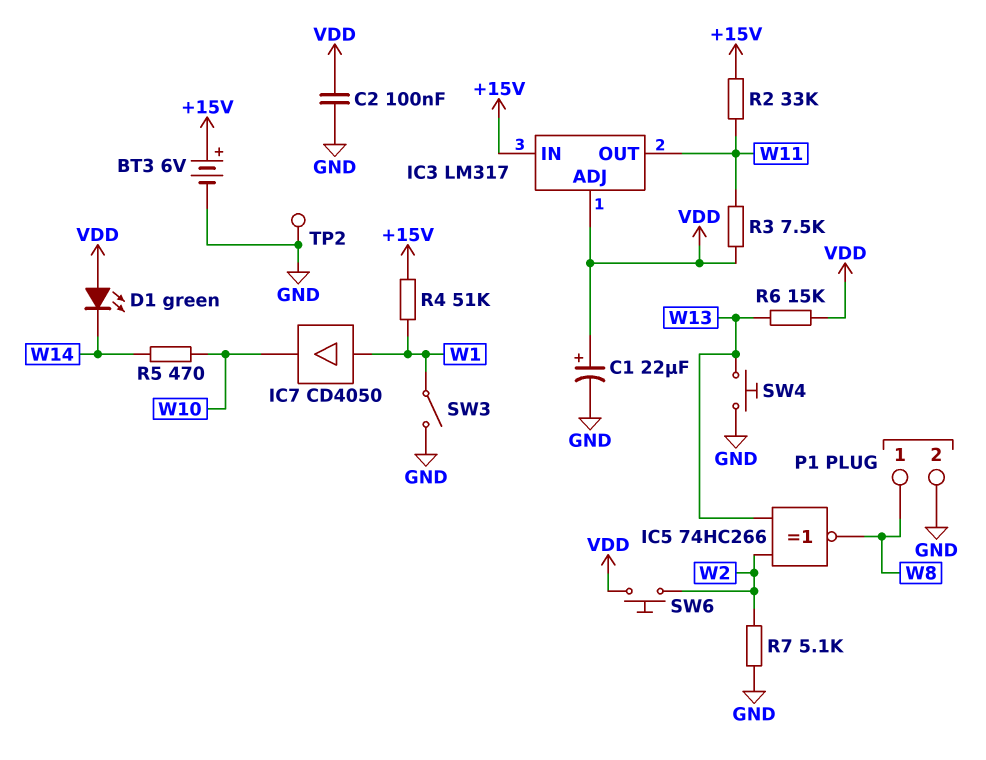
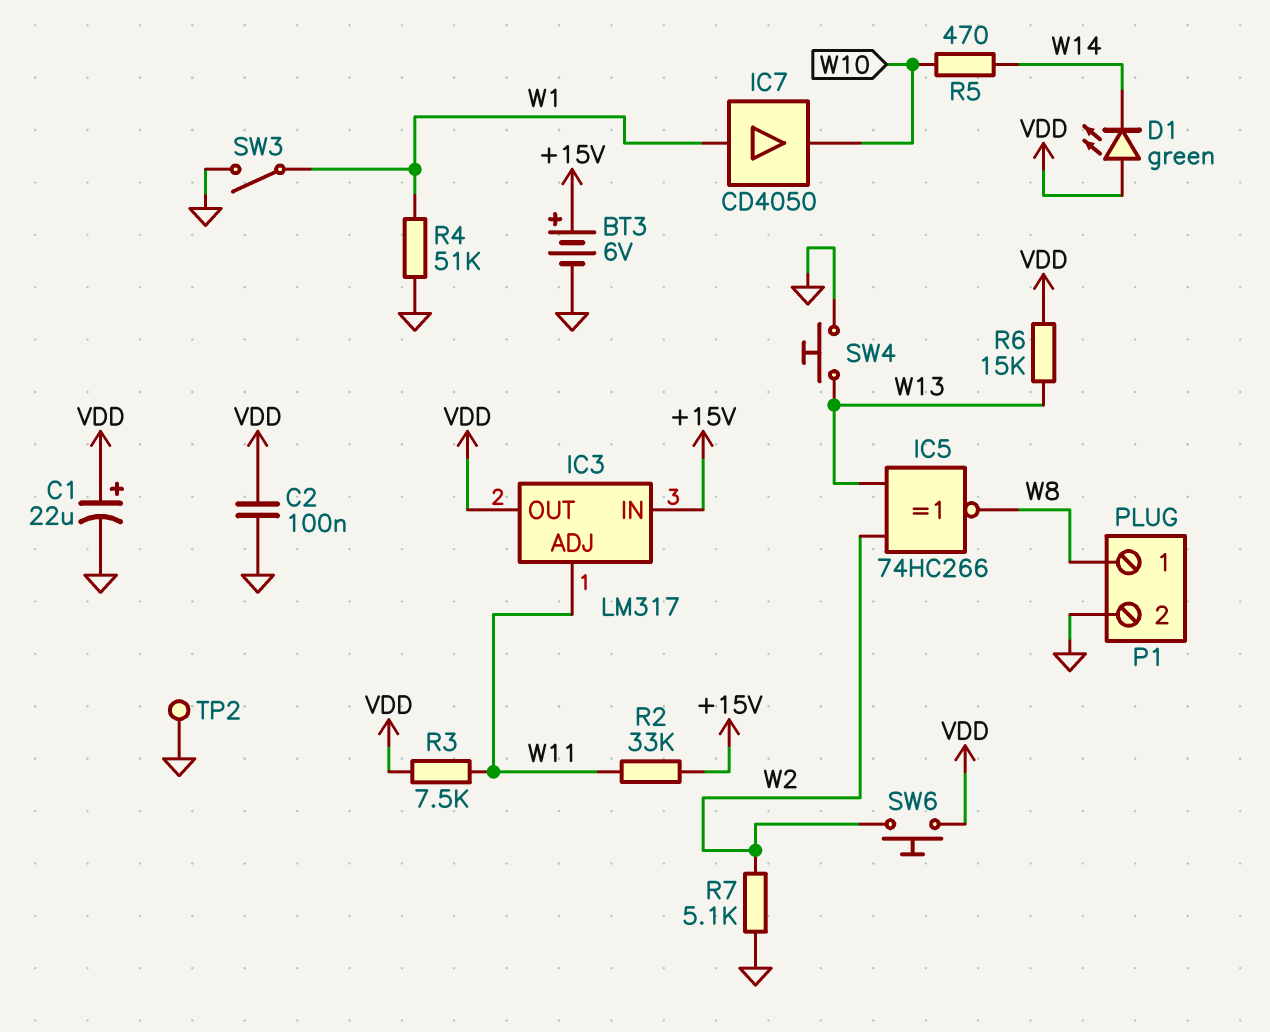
IC3 pin ADJ: VDD -> W11
IC3 pin OUT: W11 -> VDD
R4: 51k (+15V, W1) -> 51k (GND, W1)

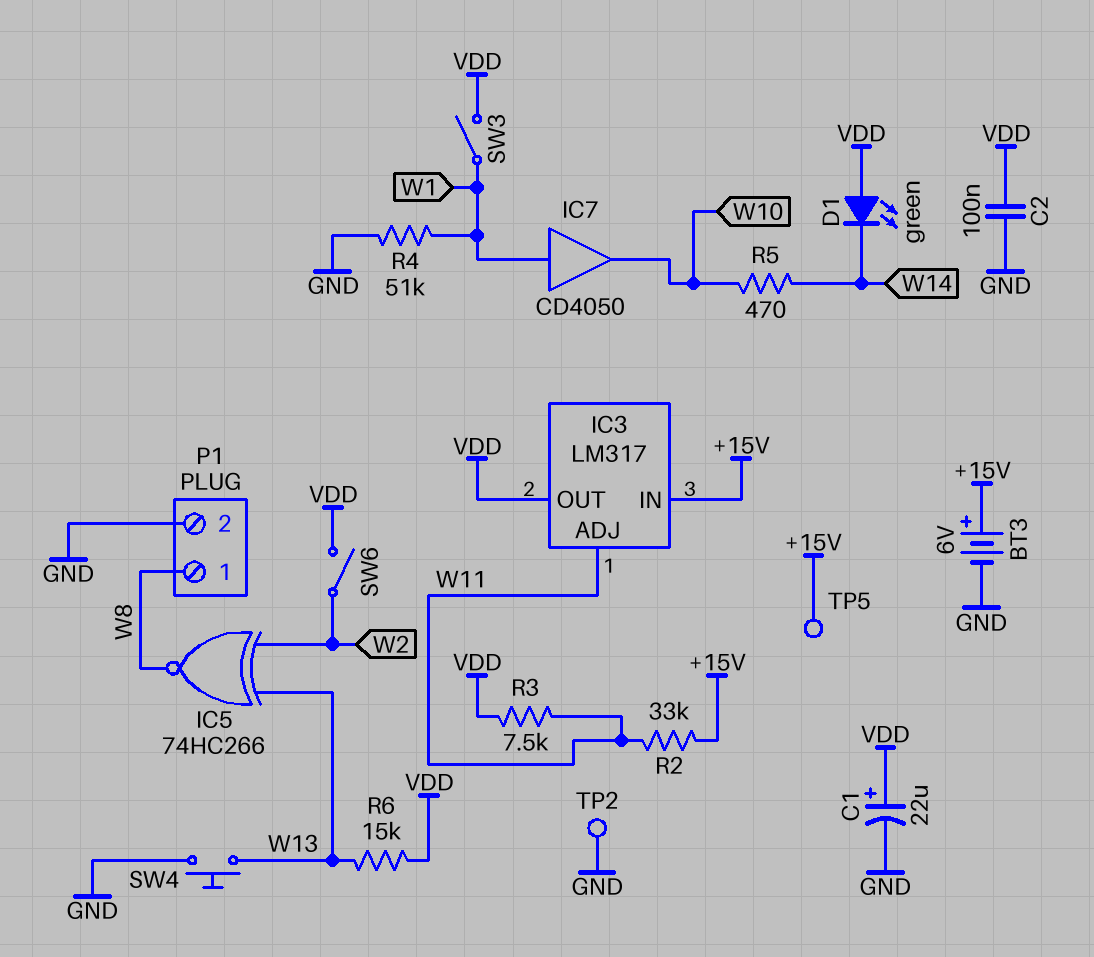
R7: 5.1k (GND, W2) -> none
SW3: switch (GND, W1) -> switch (VDD, W1)
SW6: button (VDD, W2) -> switch (VDD, W2)
TP5: none -> test point (+15V)

